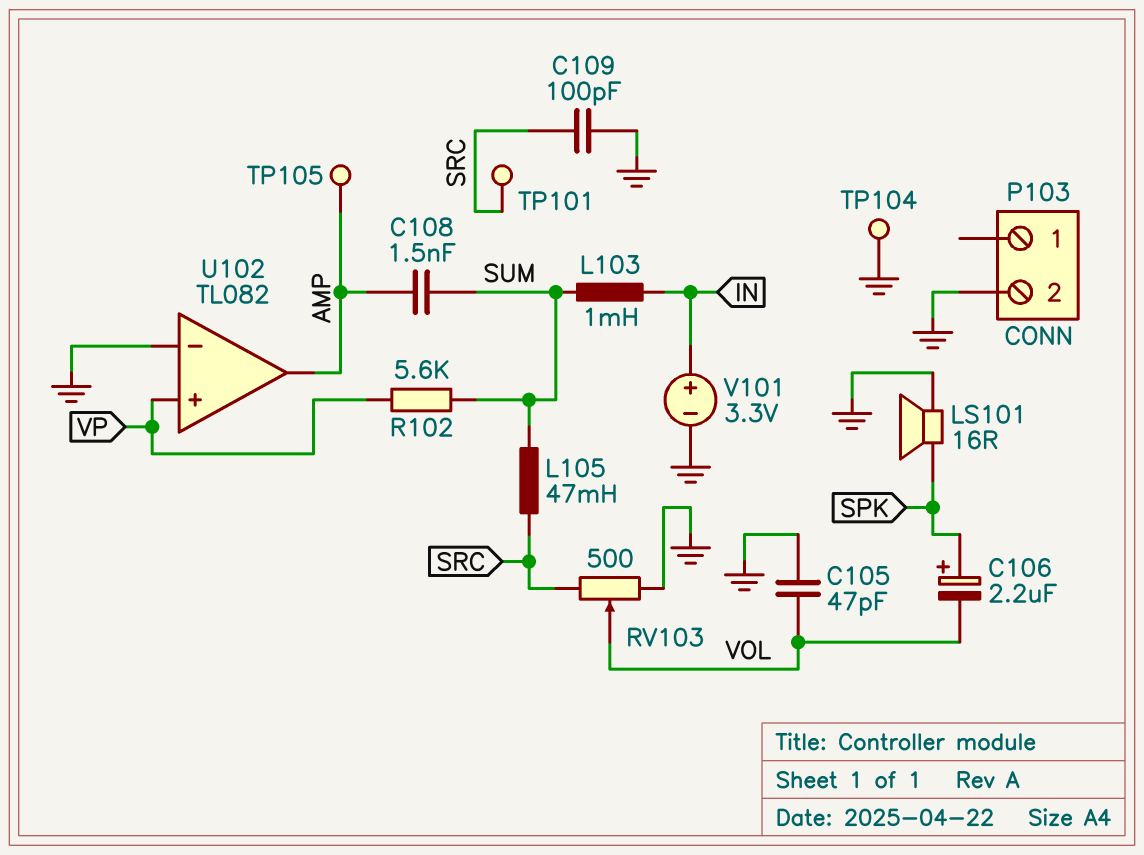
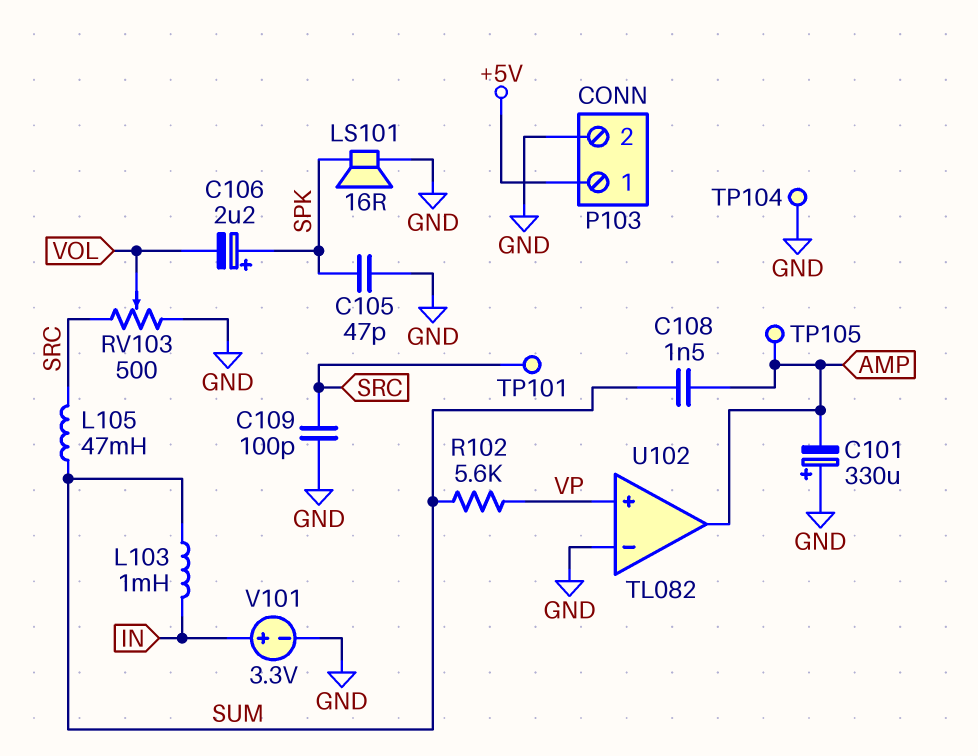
C101: none -> 330uF (plus GND, minus AMP)
C105: 47pF (GND, VOL) -> 47pF (GND, SPK)
P103 pin 1: none -> +5V

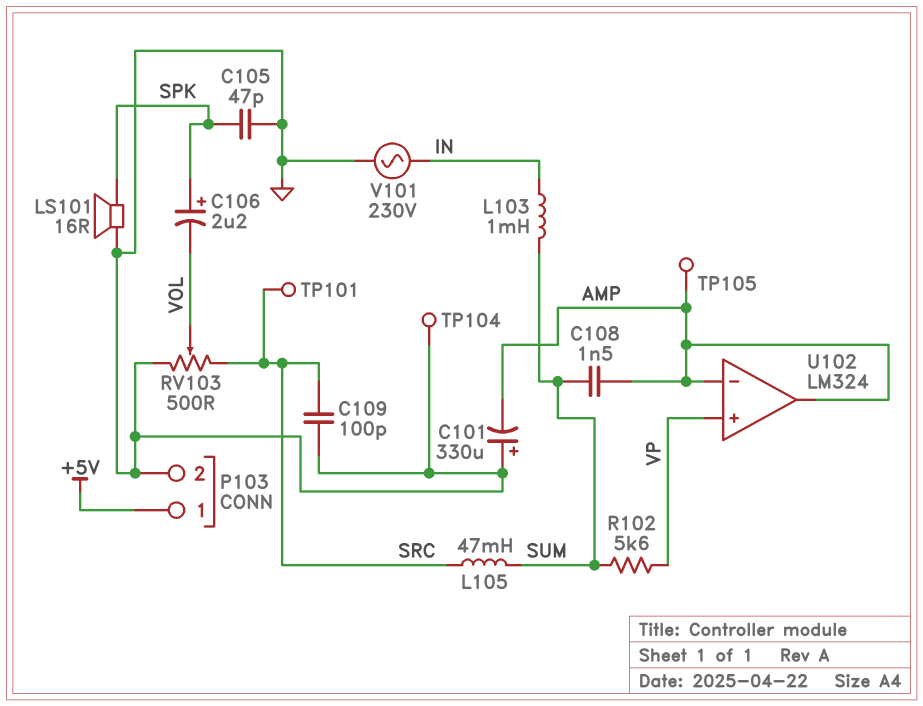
U102: TL082 -> LM324
U102 pin in-: GND -> AMP
V101: 3.3V (plus IN, minus GND) -> AC 230V (GND, IN)

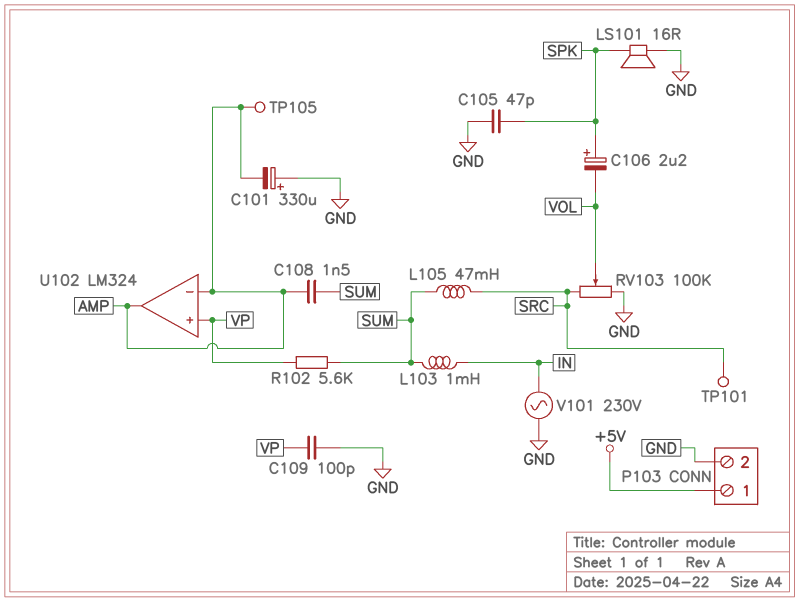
C109: 100pF (GND, SRC) -> 100pF (GND, VP)
RV103: 500 (GND, SRC, wiper VOL) -> 100k (GND, SRC, wiper VOL)
TP104: test point (GND) -> none

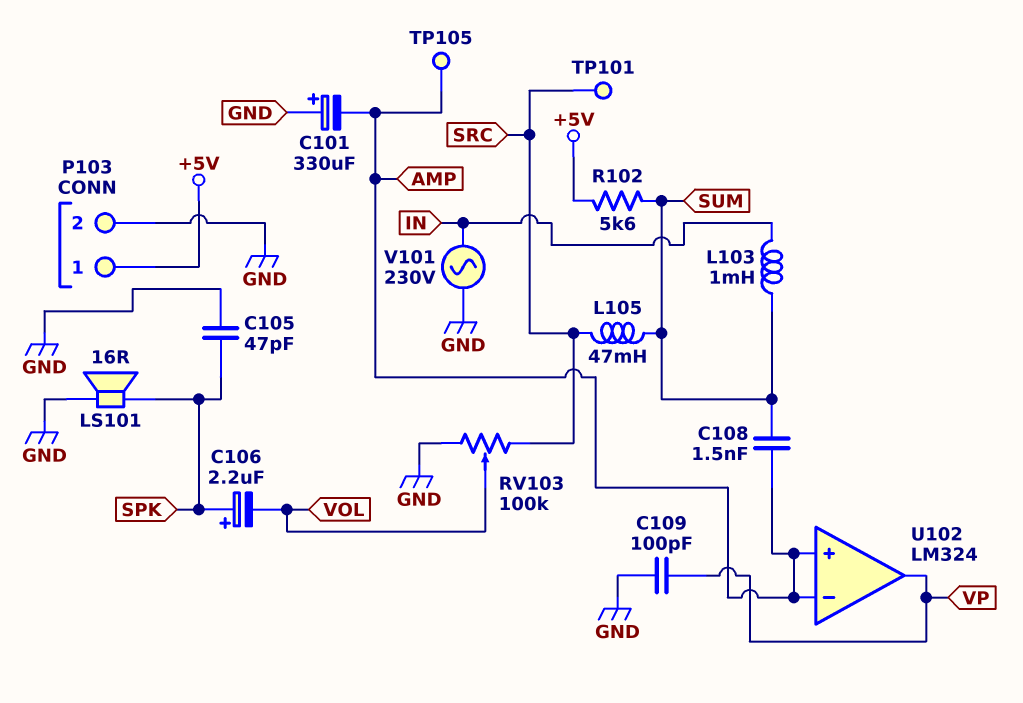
R102: 5.6k (SUM, VP) -> 5.6k (+5V, SUM)
U102 pin in+: VP -> AMP
U102 pin out: AMP -> VP

